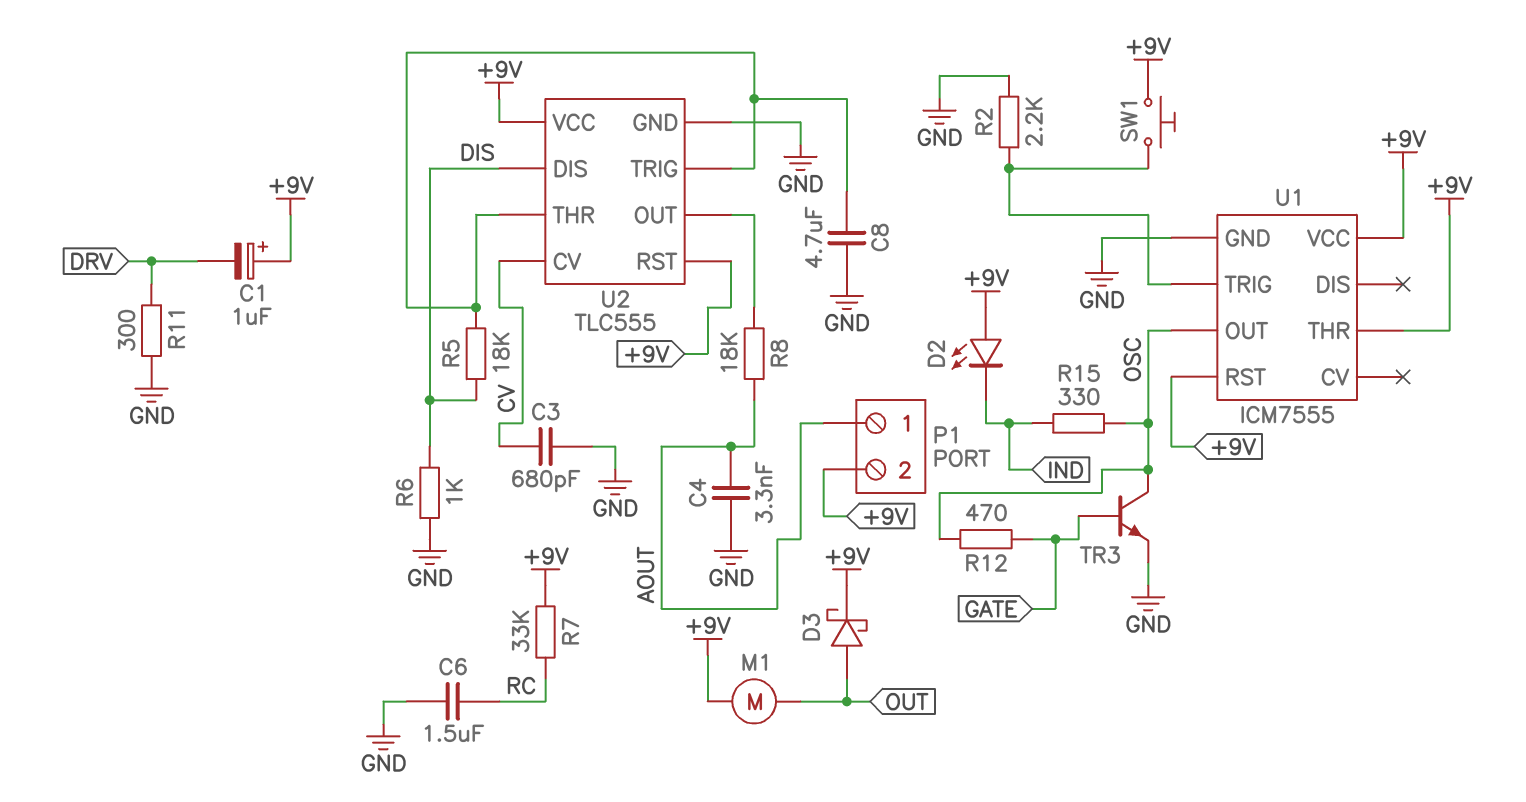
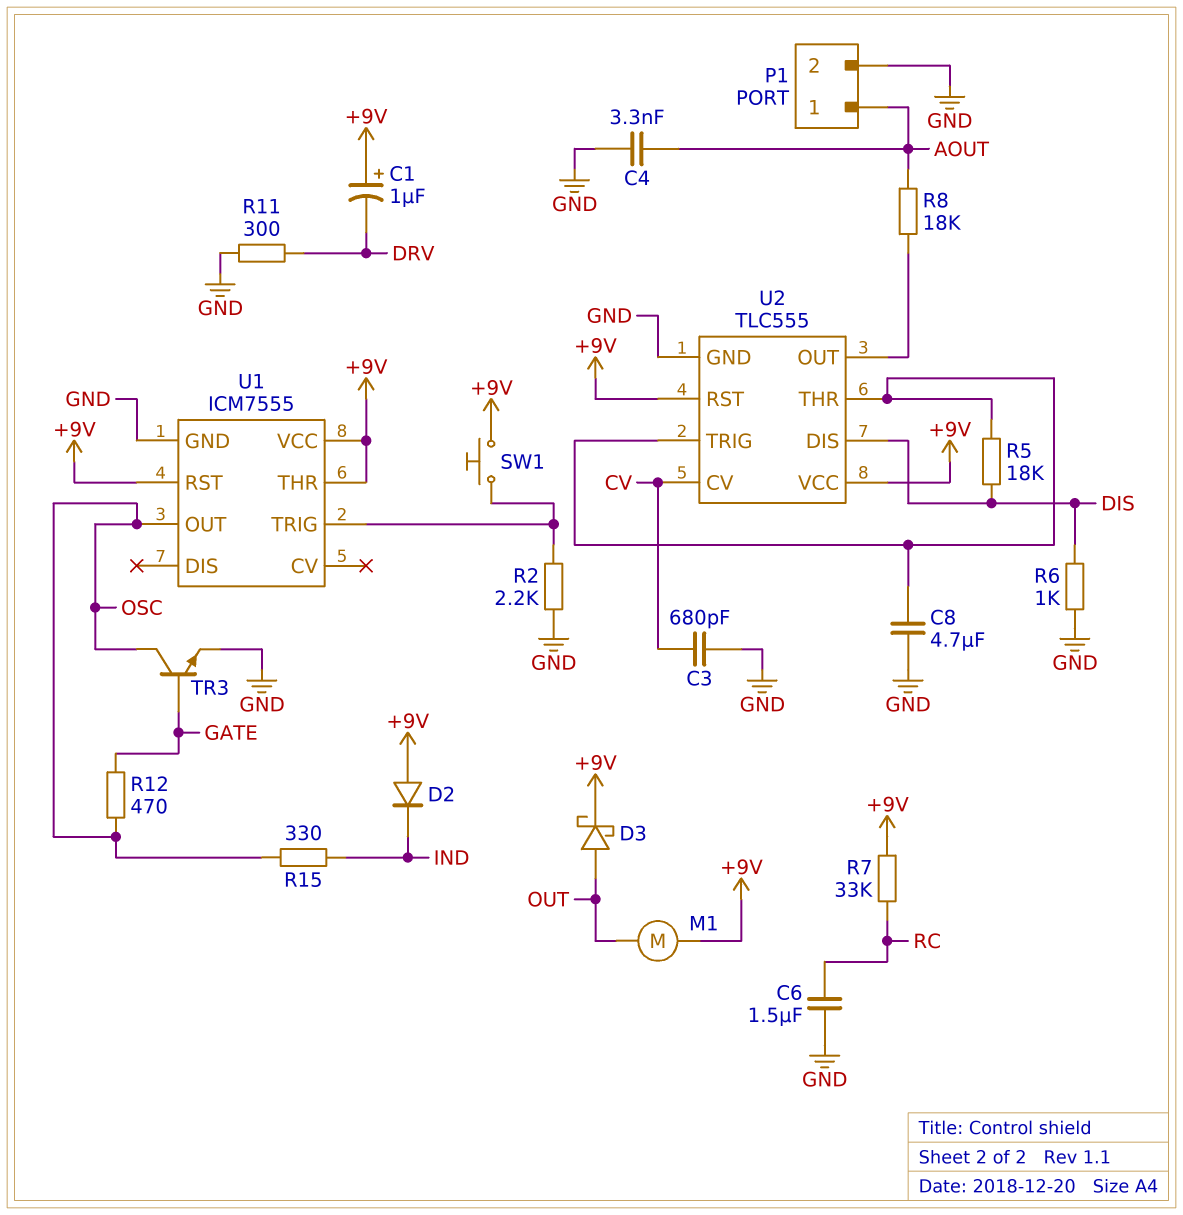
D2: LED (A +9V, K IND) -> diode (A +9V, K IND)
P1 pin 2: +9V -> GND

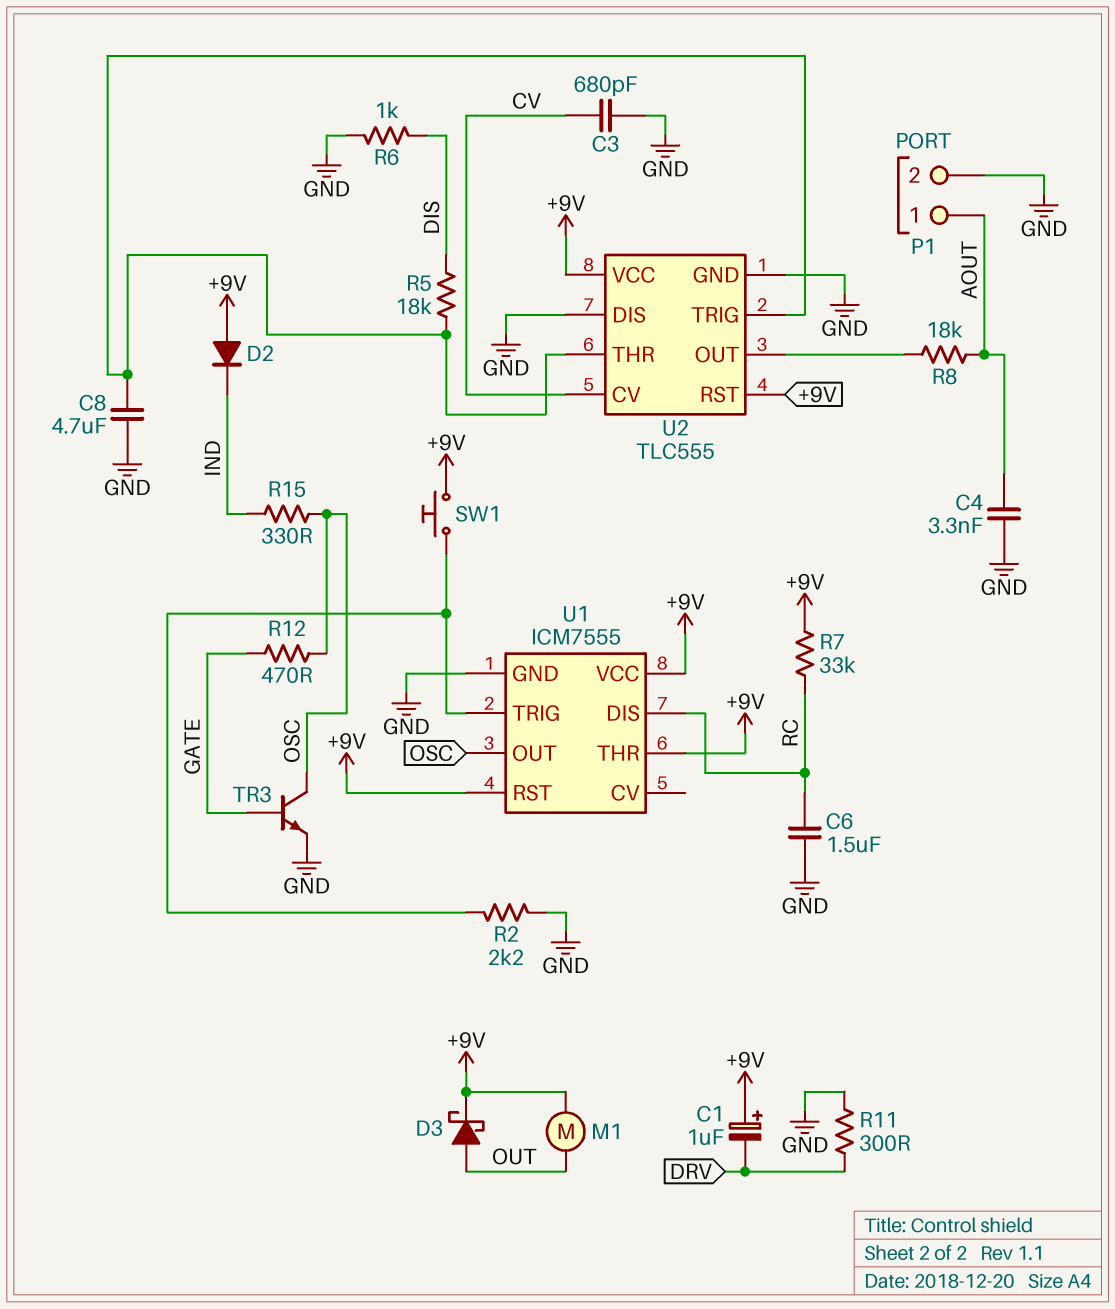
U1 pin DIS: none -> RC
U2 pin DIS: DIS -> GND

